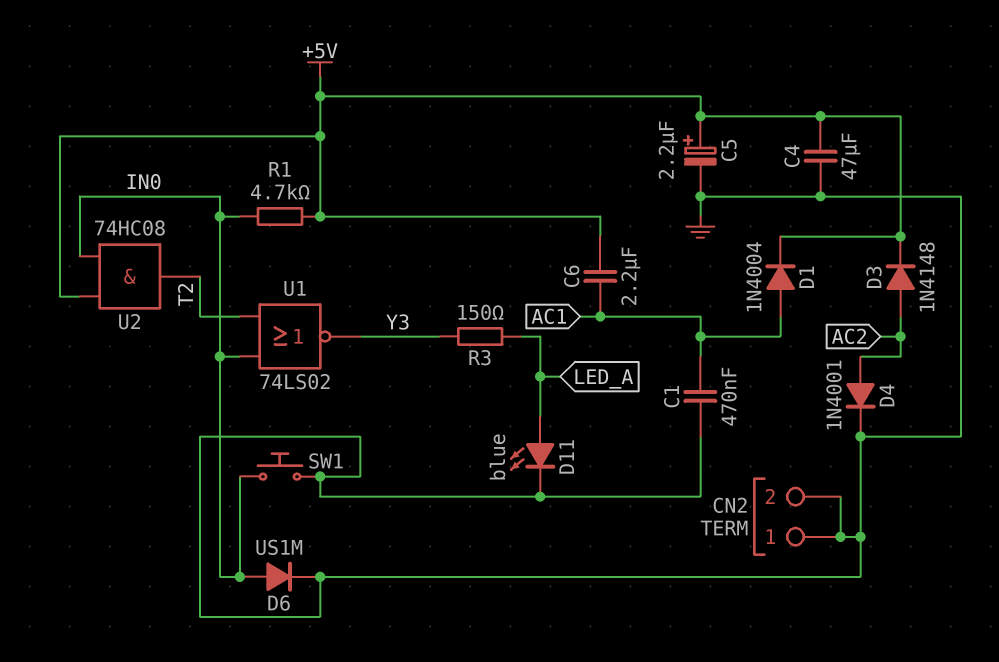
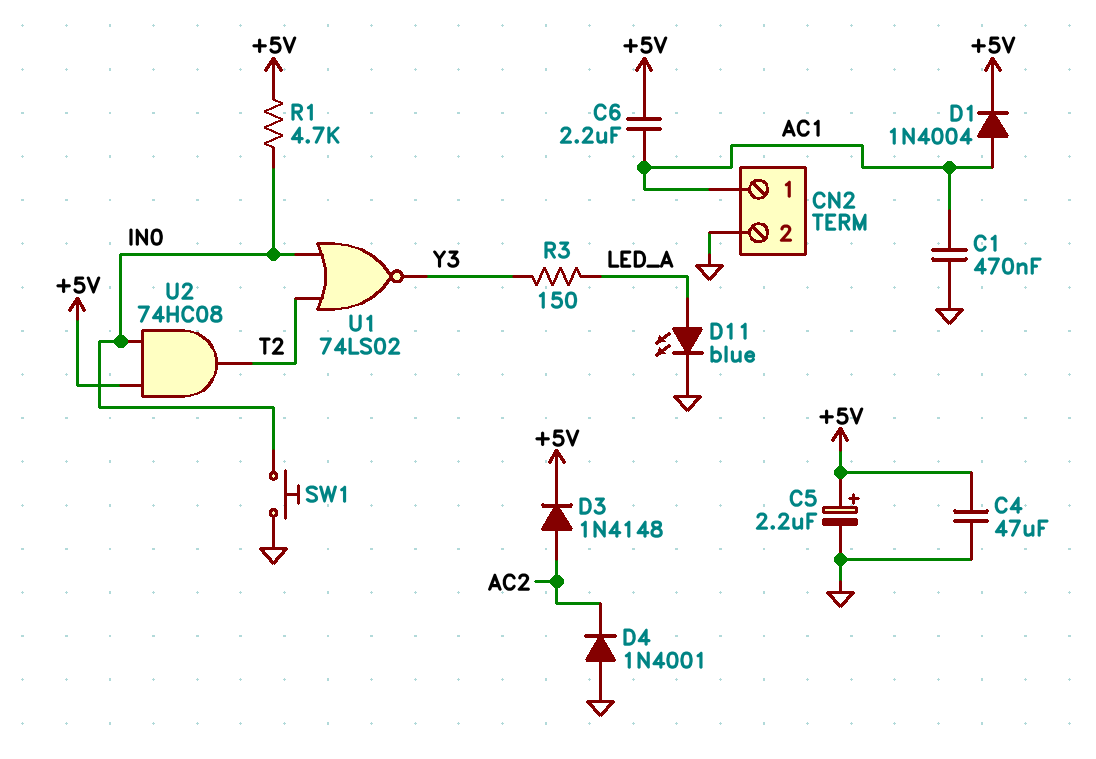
CN2 pin 1: GND -> AC1
D4: diode 1N4001 (A AC2, K GND) -> diode 1N4001 (A GND, K AC2)
D6: diode US1M (A IN0, K GND) -> none

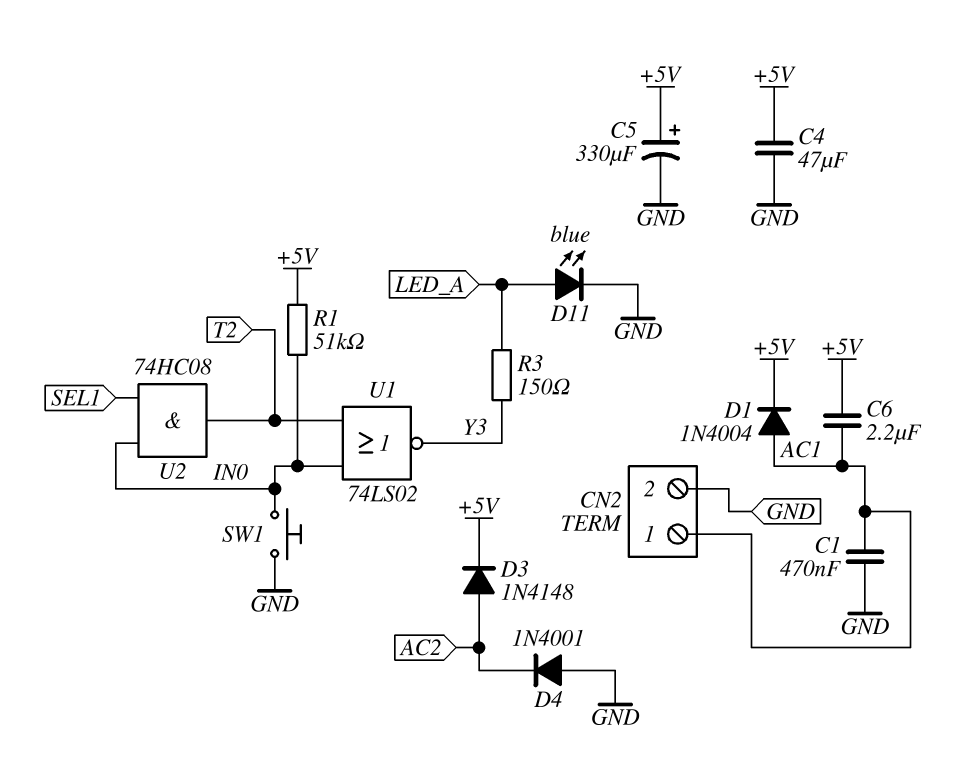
C5: 2.2uF (plus +5V, minus GND) -> 330uF (plus +5V, minus GND)
R1: 4.7k (+5V, IN0) -> 51k (+5V, IN0)
U2: AND 74HC08 (in +5V, in IN0, out T2) -> AND 74HC08 (in IN0, in SEL1, out T2)

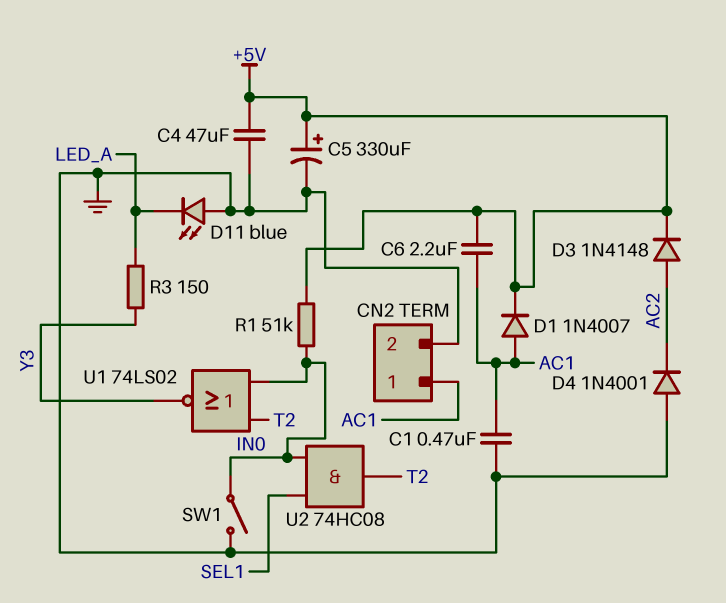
D1: diode 1N4004 (A AC1, K +5V) -> diode 1N4007 (A AC1, K +5V)
D11: LED blue (A LED_A, K GND) -> LED blue (A GND, K LED_A)
SW1: button (GND, IN0) -> switch (GND, IN0)

